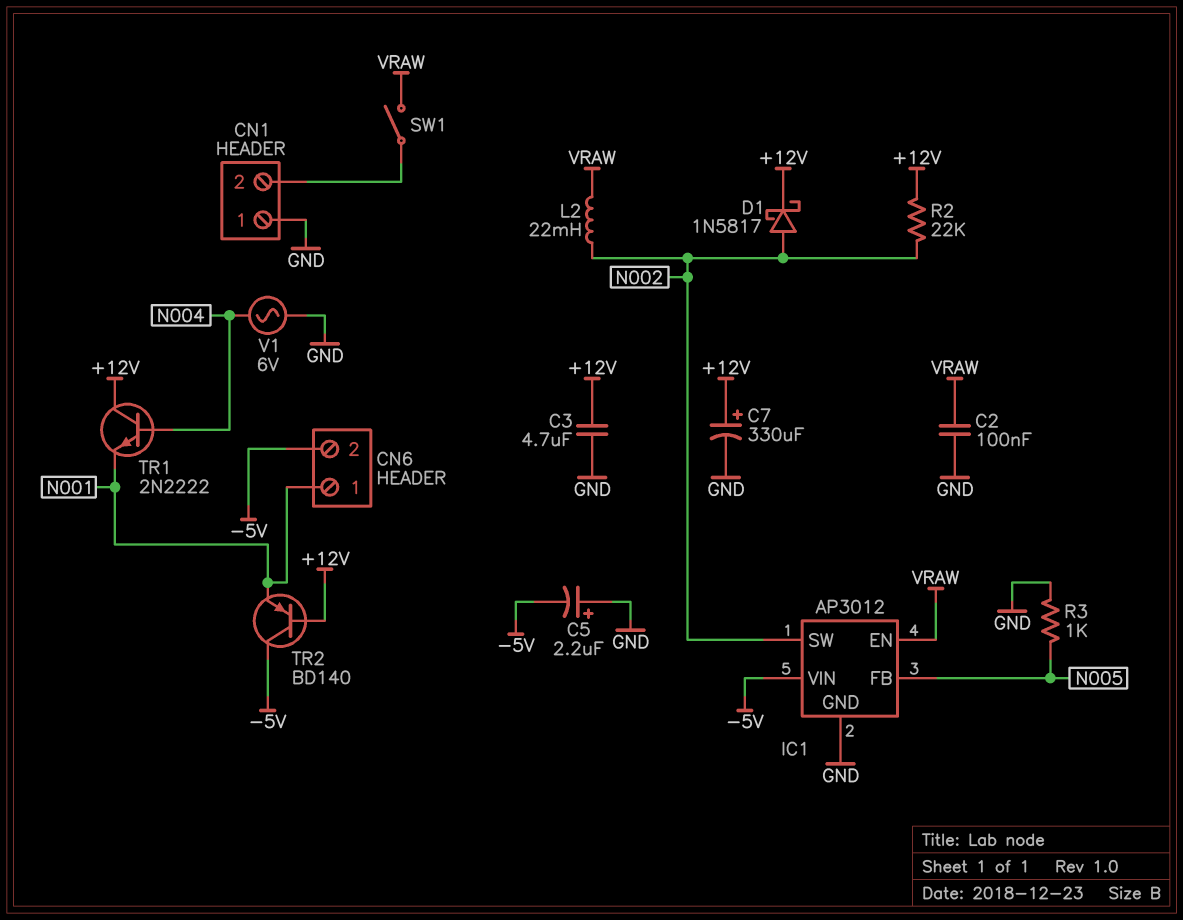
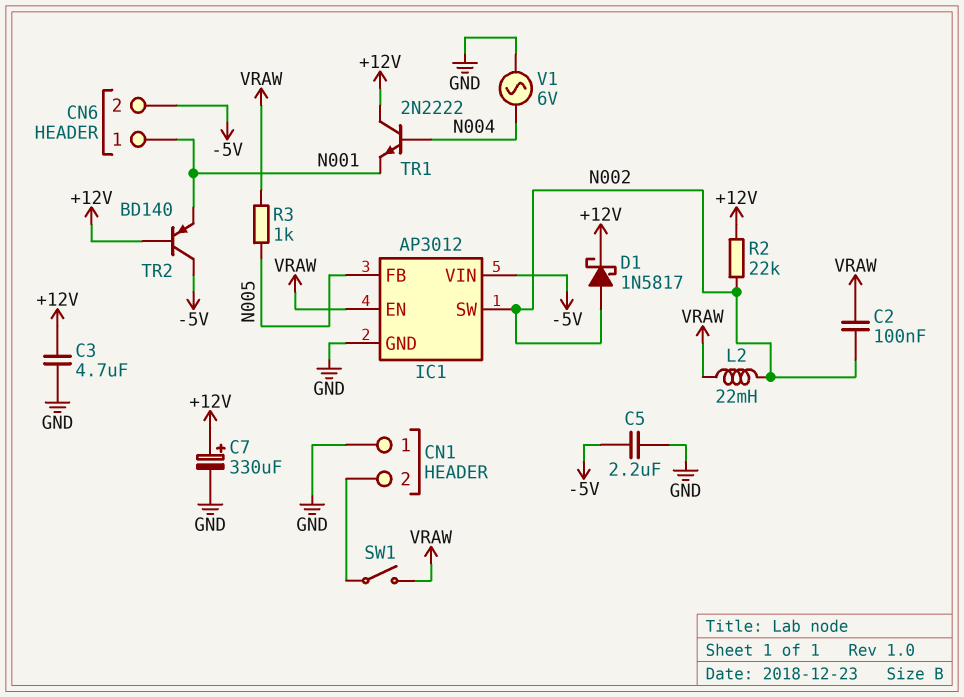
C2: 100nF (GND, VRAW) -> 100nF (N002, VRAW)
C5: 2.2uF (plus GND, minus -5V) -> 2.2uF (-5V, GND)
R3: 1k (GND, N005) -> 1k (N005, VRAW)

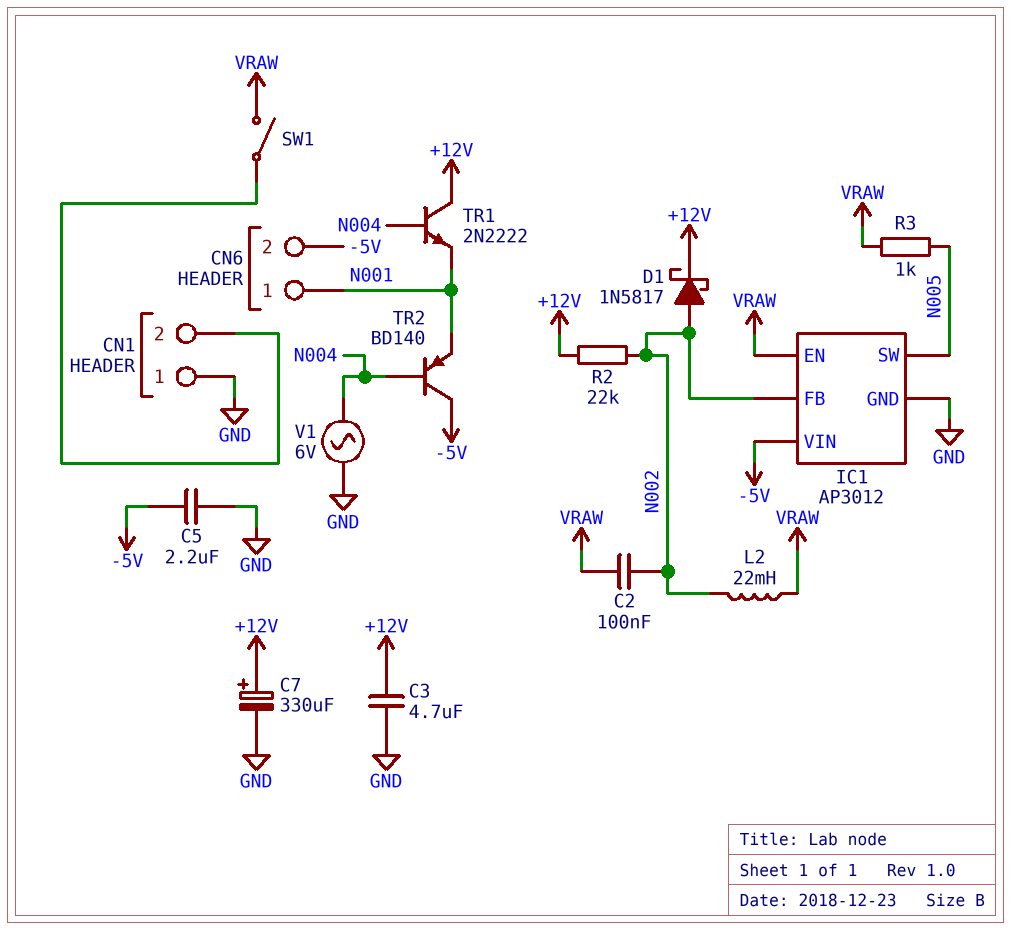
IC1 pin FB: N005 -> N002
IC1 pin SW: N002 -> N005
TR2: PNP BD140 (B +12V, C -5V, E N001) -> PNP BD140 (B N004, C -5V, E N001)

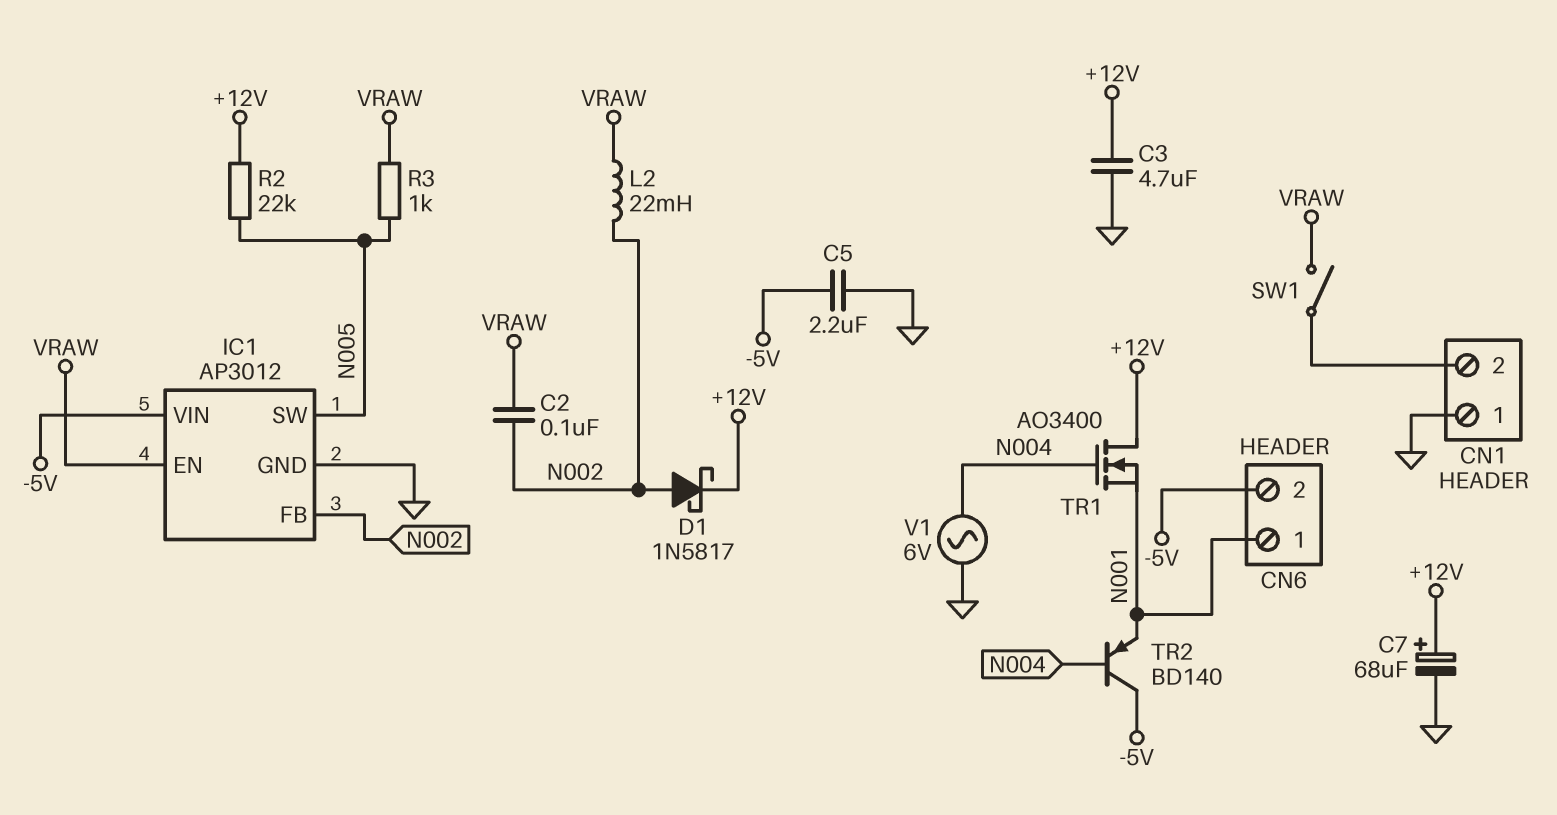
C7: 330uF (plus +12V, minus GND) -> 68uF (plus +12V, minus GND)
R2: 22k (+12V, N002) -> 22k (+12V, N005)
TR1: NPN 2N2222 (B N004, C +12V, E N001) -> NMOS AO3400 (G N004, D +12V, S N001)

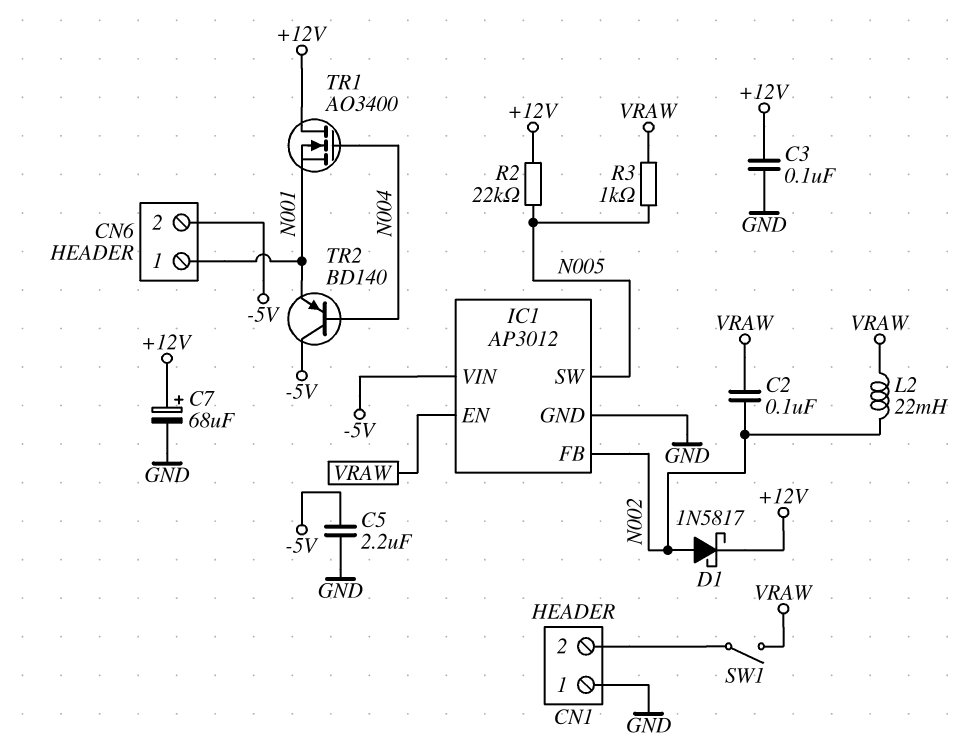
C3: 4.7uF (+12V, GND) -> 100nF (+12V, GND)
V1: AC 6V (GND, N004) -> none

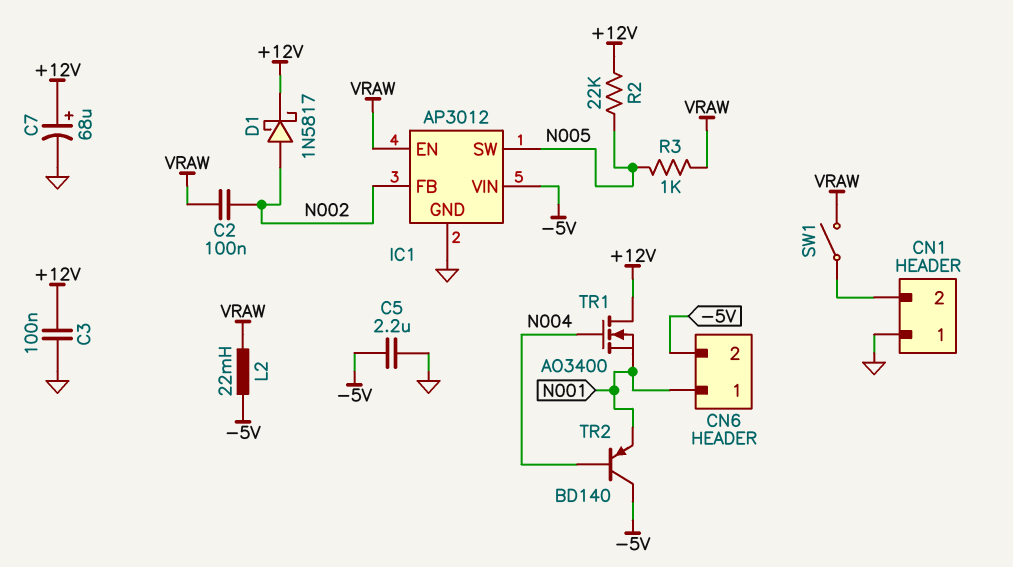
L2: 22mH (N002, VRAW) -> 22mH (-5V, VRAW)

